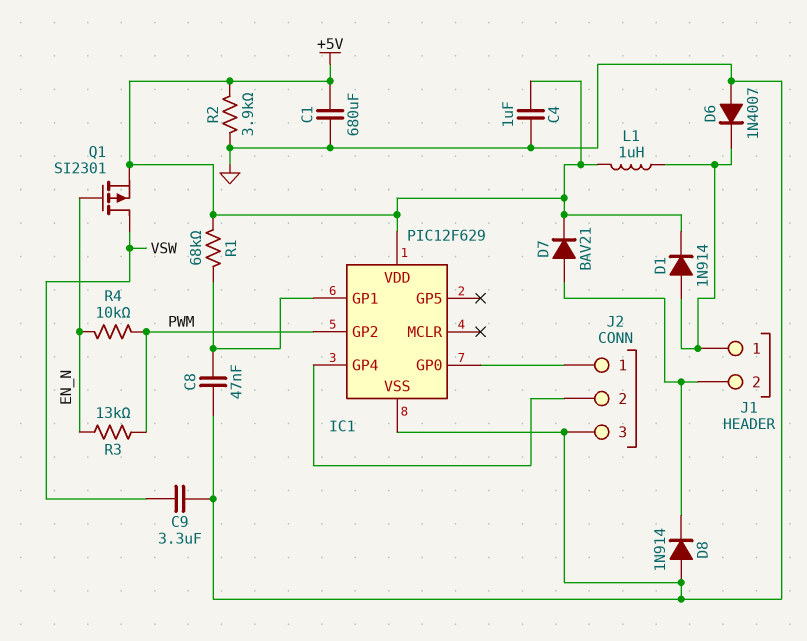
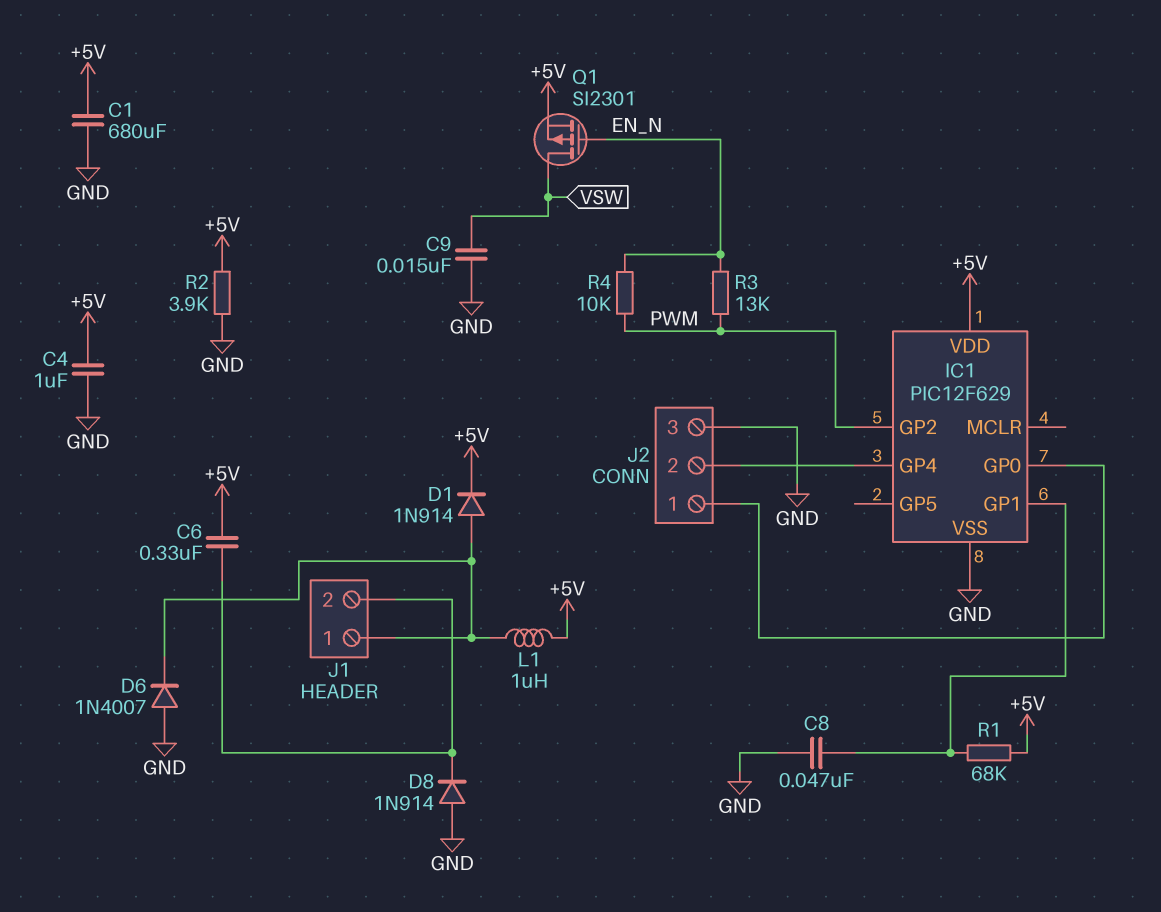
C6: none -> 330nF (+5V, J1/2)
C9: 3.3uF (GND, VSW) -> 15nF (GND, VSW)
D7: diode BAV21 (A J1/2, K +5V) -> none

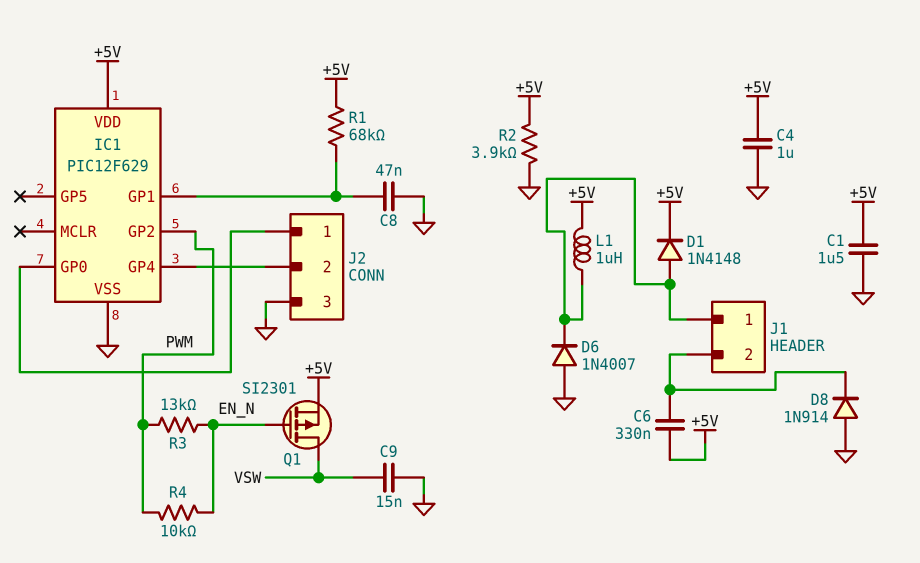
C1: 680uF (+5V, GND) -> 1.5uF (+5V, GND)
D1: diode 1N914 (A J1/1, K +5V) -> diode 1N4148 (A J1/1, K +5V)

